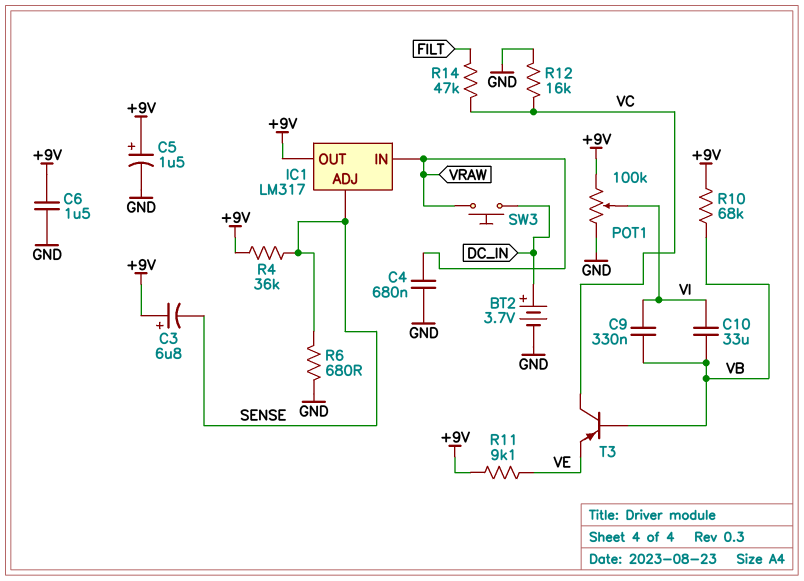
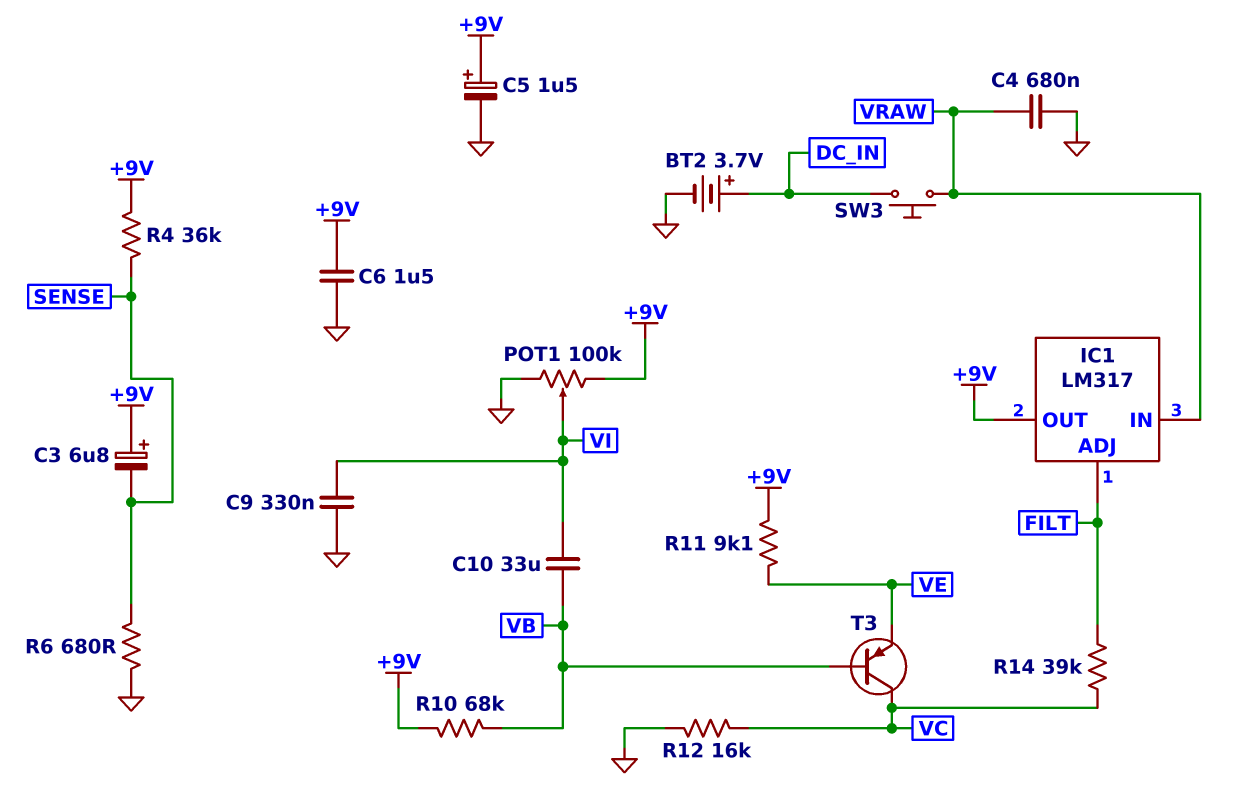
C9: 330nF (VB, VI) -> 330nF (GND, VI)
IC1 pin ADJ: SENSE -> FILT
R14: 47k (FILT, VC) -> 39k (FILT, VC)

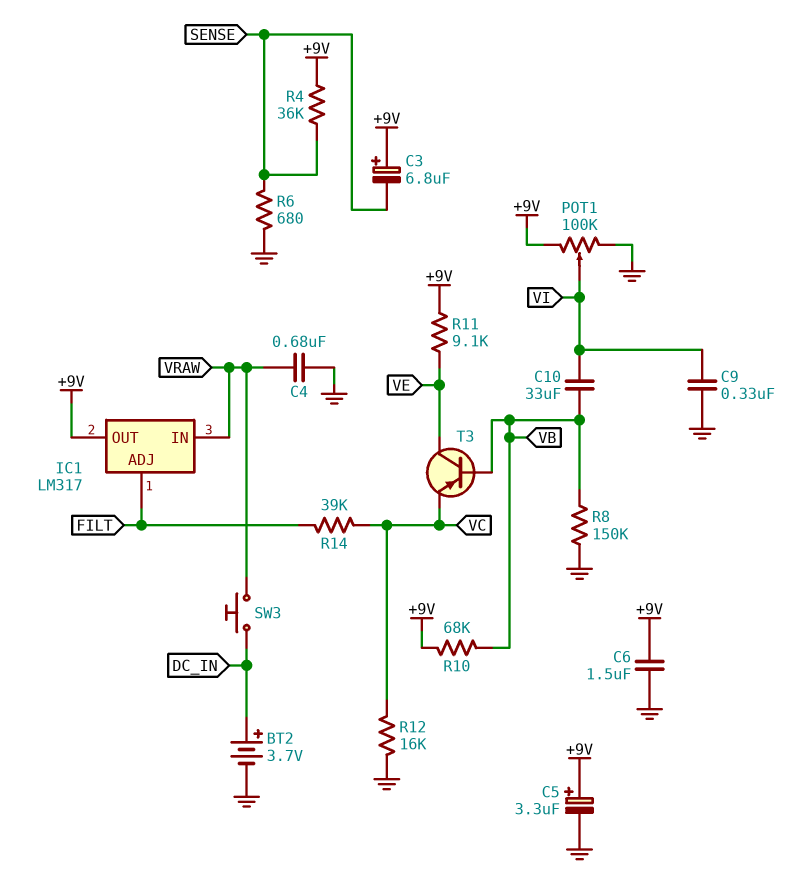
C5: 1.5uF (plus +9V, minus GND) -> 3.3uF (plus +9V, minus GND)
R8: none -> 150k (GND, VB)
T3: PNP (B VB, C VC, E VE) -> PNP (B VB, C VE, E VC)

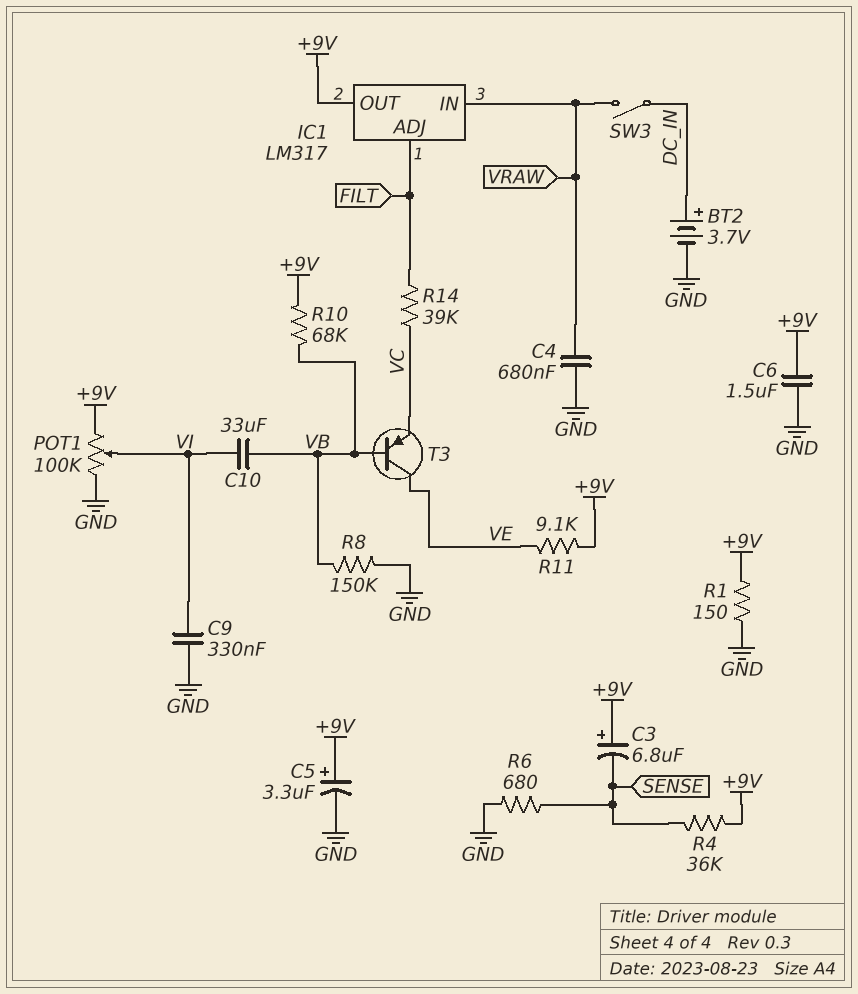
R1: none -> 150 (+9V, GND)
R12: 16k (GND, VC) -> none
SW3: button (DC_IN, VRAW) -> switch (DC_IN, VRAW)

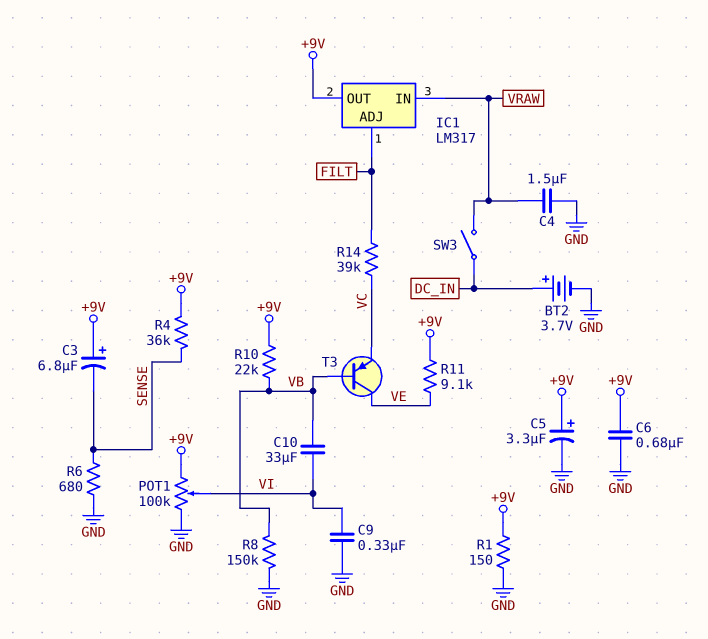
C4: 680nF (GND, VRAW) -> 1.5uF (GND, VRAW)
C6: 1.5uF (+9V, GND) -> 680nF (+9V, GND)
R10: 68k (+9V, VB) -> 22k (+9V, VB)

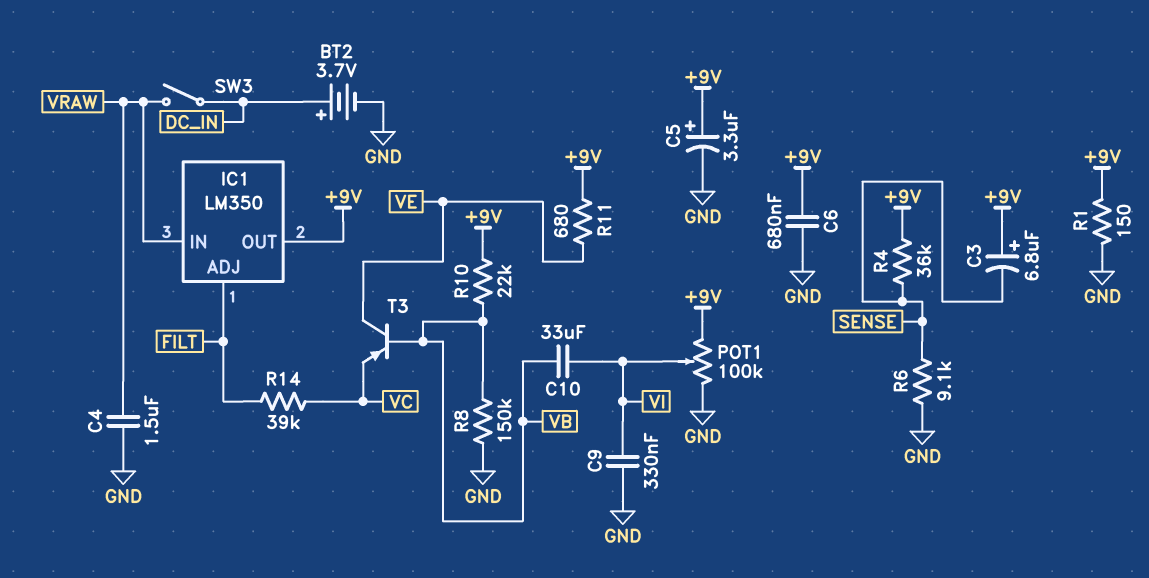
IC1: LM317 -> LM350
R6: 680 (GND, SENSE) -> 9.1k (GND, SENSE)
R11: 9.1k (+9V, VE) -> 680 (+9V, VE)

